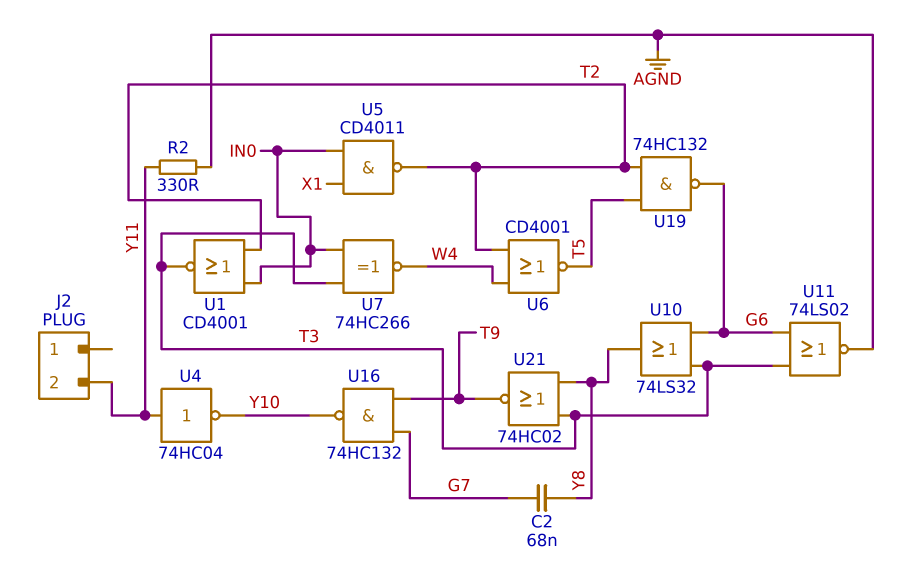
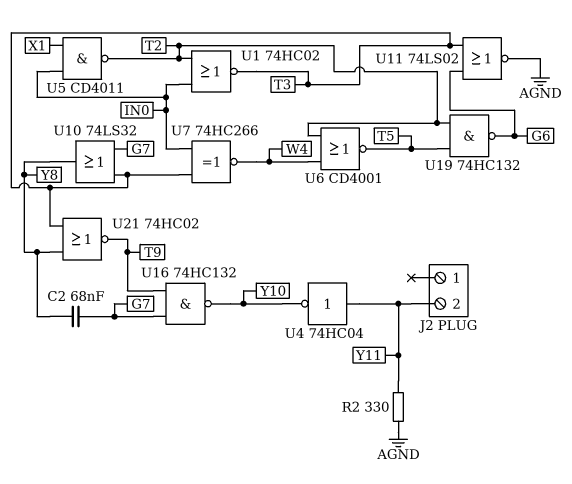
U1: NOR CD4001 (in IN0, in T2, out T3) -> NOR 74HC02 (in IN0, in T2, out T3)
U10: OR 74LS32 (in G6, in T3, out Y8) -> OR 74LS32 (in G7, in T3, out Y8)

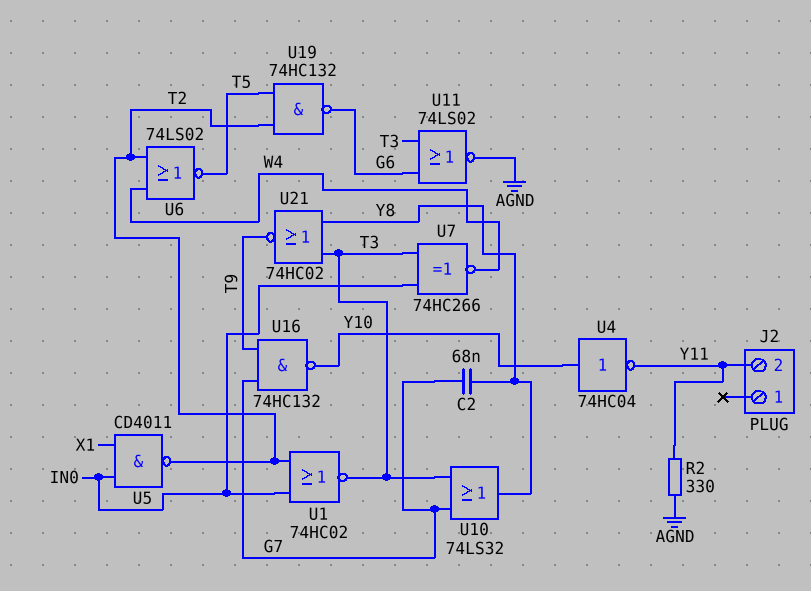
U4: NOT 74HC04 (in Y11, out Y10) -> NOT 74HC04 (in Y10, out Y11)
U6: NOR CD4001 (in T2, in W4, out T5) -> NOR 74LS02 (in T2, in W4, out T5)

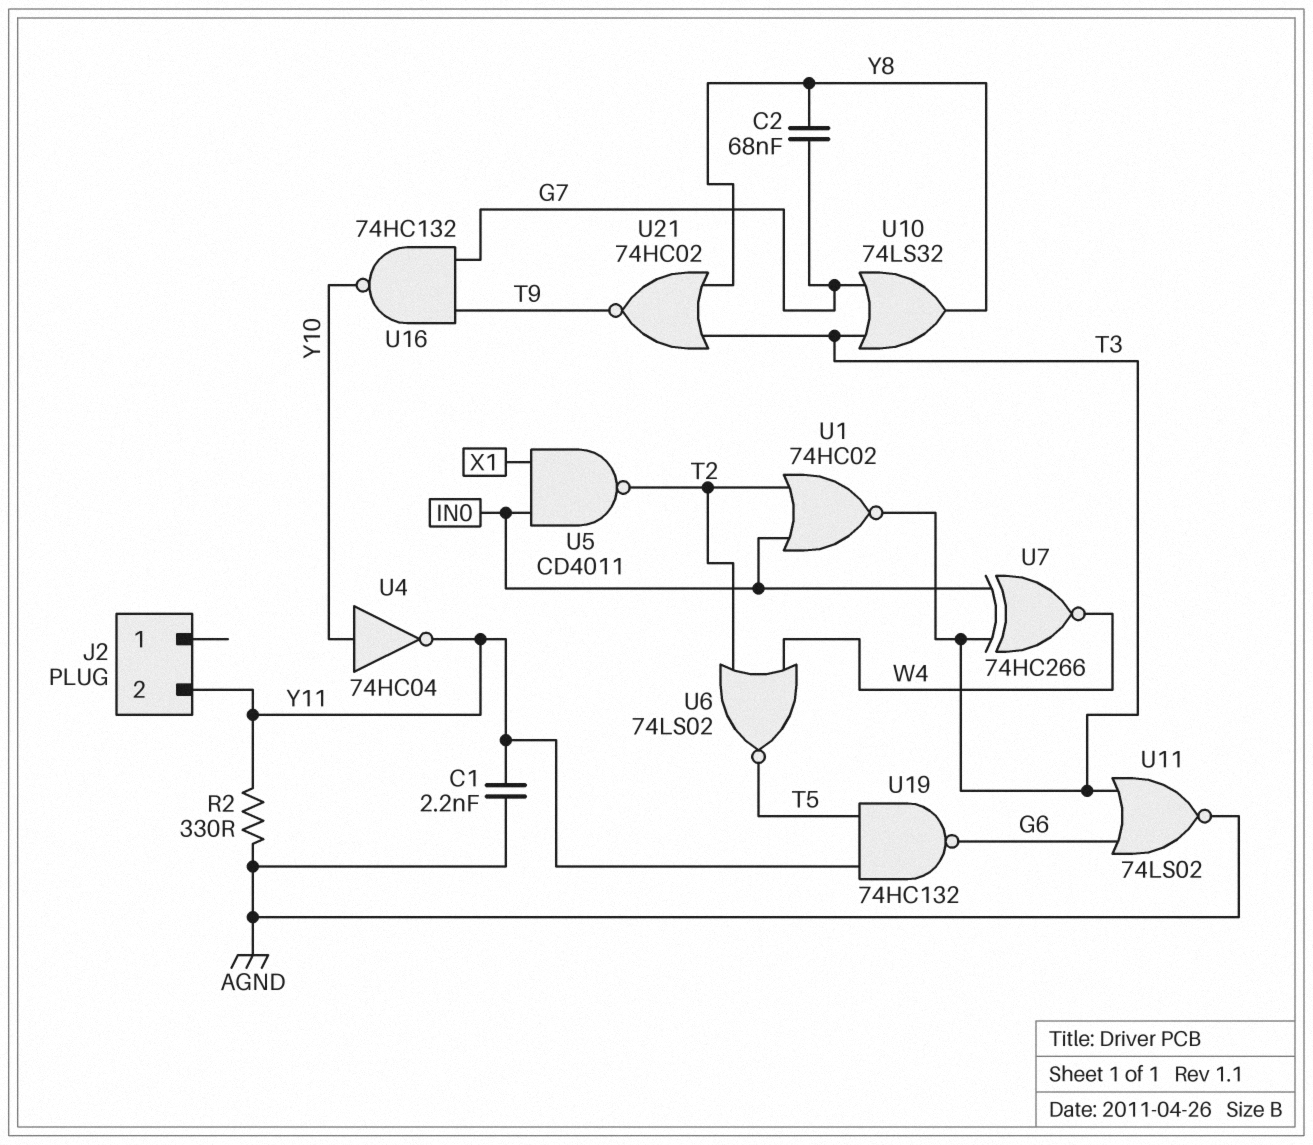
C1: none -> 2.2nF (AGND, Y11)
U19: NAND 74HC132 (in T2, in T5, out G6) -> NAND 74HC132 (in T5, in Y11, out G6)

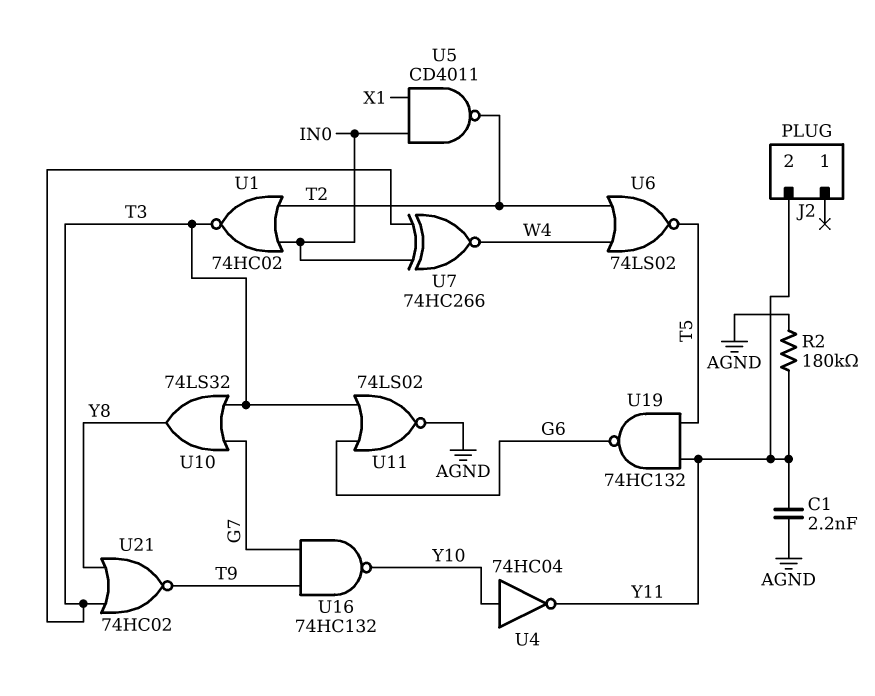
C2: 68nF (G7, Y8) -> none
R2: 330 (AGND, Y11) -> 180k (AGND, Y11)

